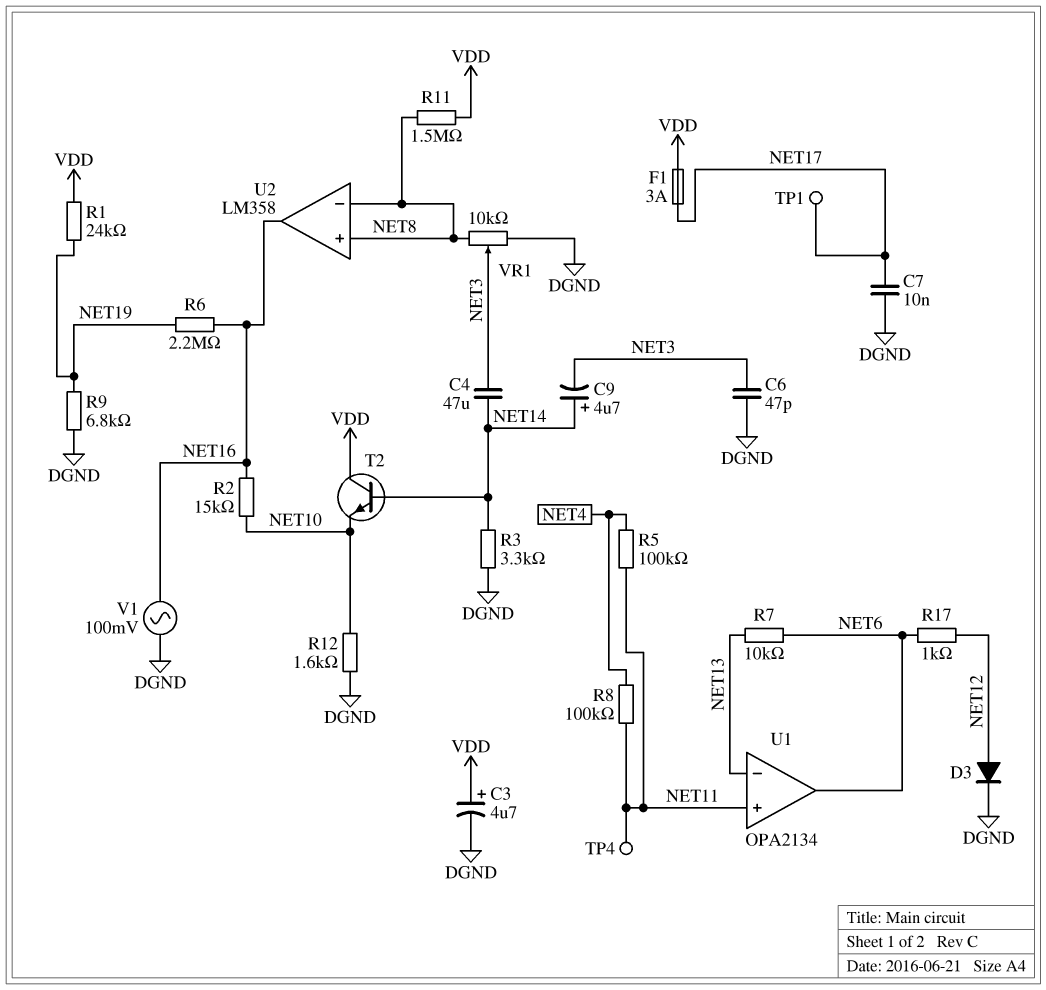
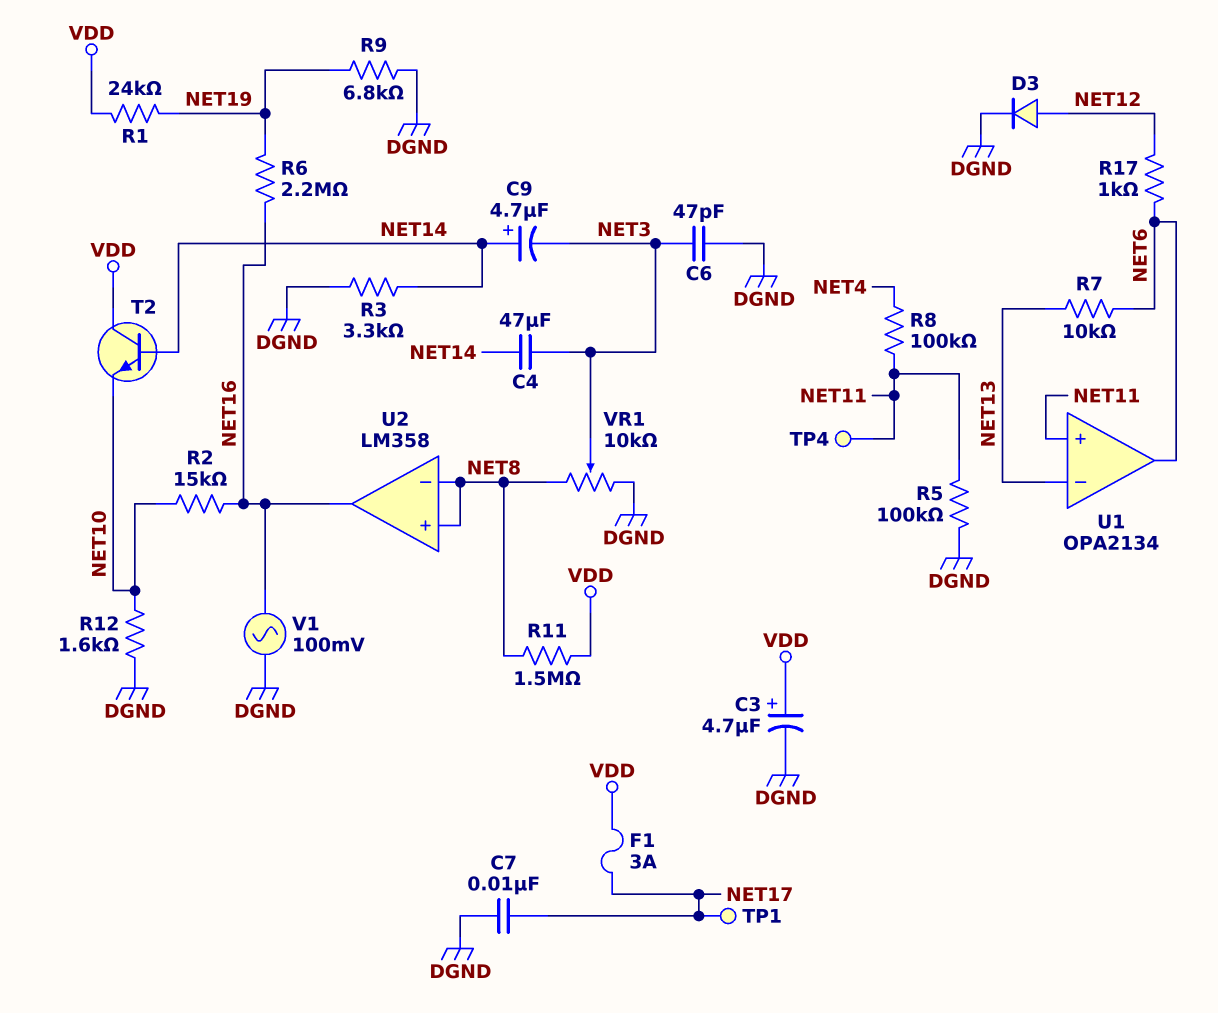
R5: 100k (NET4, NET11) -> 100k (DGND, NET11)

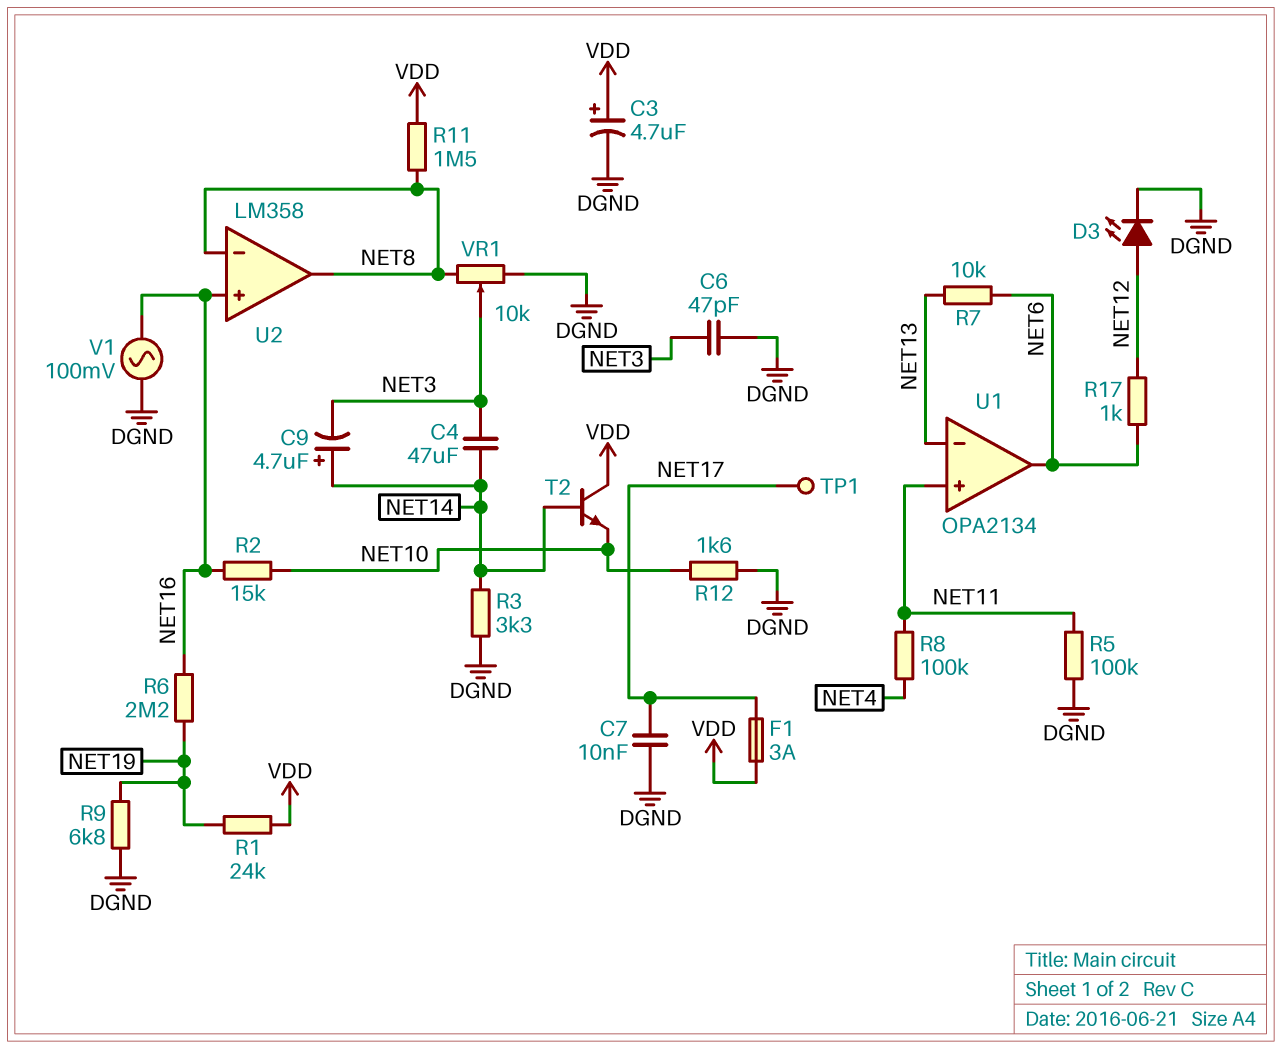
D3: diode (A NET12, K DGND) -> LED (A NET12, K DGND)
TP4: test point (NET11) -> none
U2 pin in+: NET8 -> NET16
U2 pin out: NET16 -> NET8

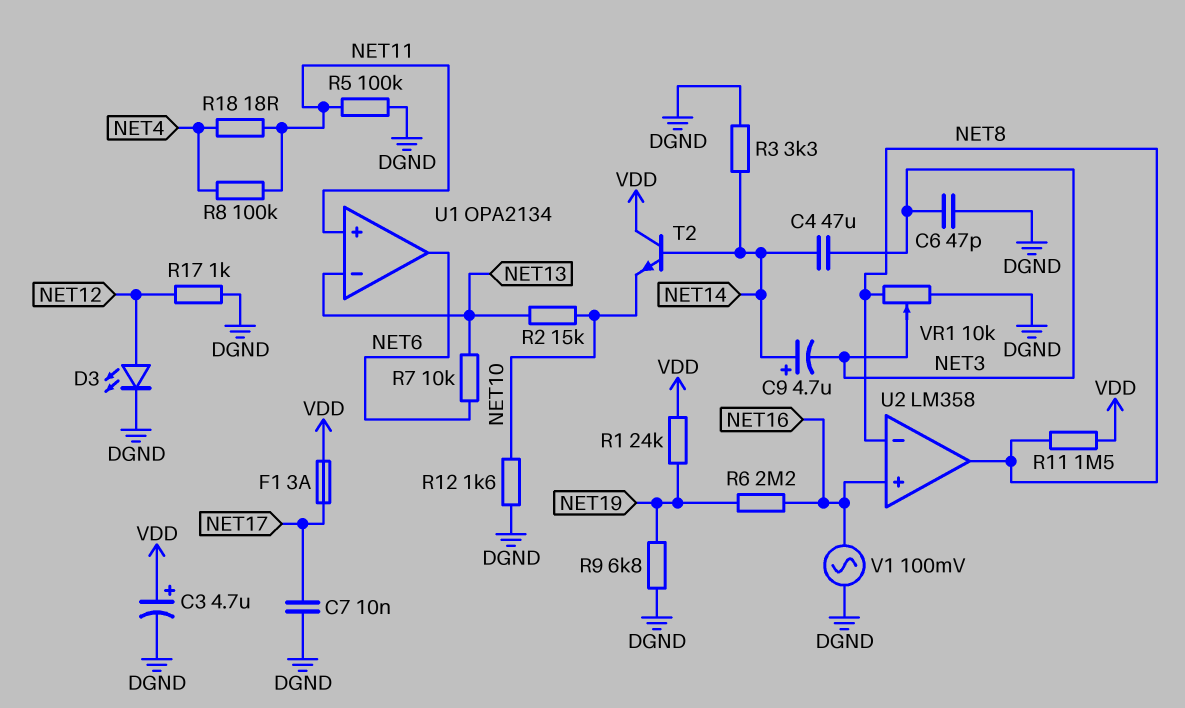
R2: 15k (NET10, NET16) -> 15k (NET10, NET13)
R17: 1k (NET6, NET12) -> 1k (DGND, NET12)
R18: none -> 18 (NET4, NET11)
TP1: test point (NET17) -> none

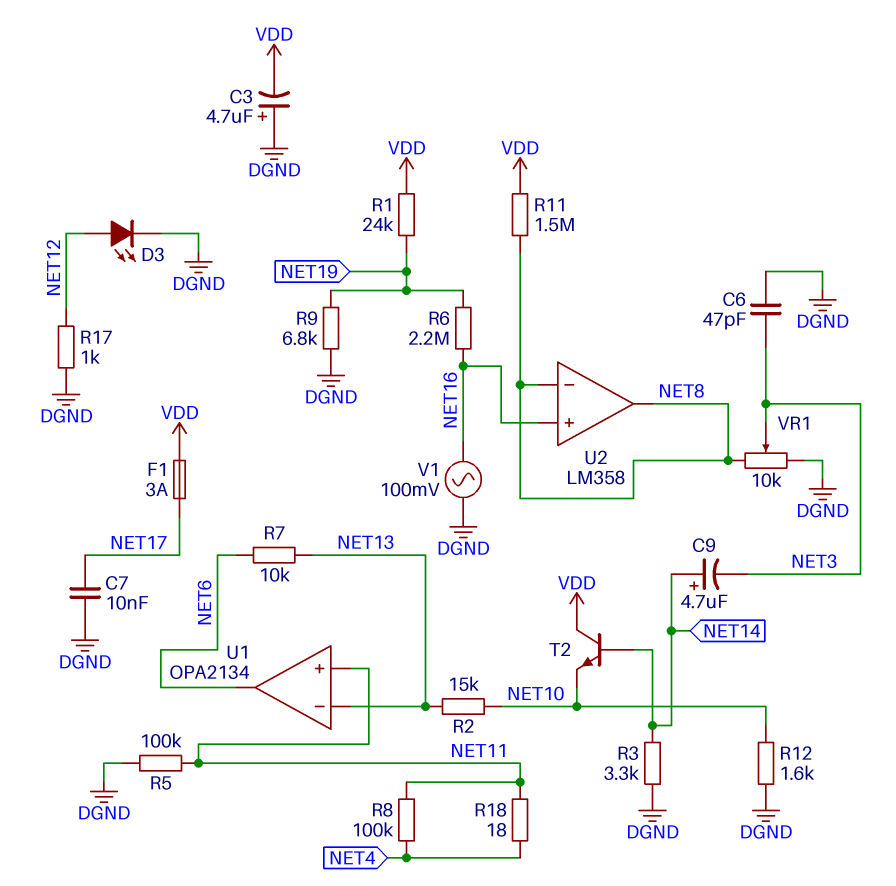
C3: 4.7uF (plus VDD, minus DGND) -> 4.7uF (plus DGND, minus VDD)
C4: 47uF (NET3, NET14) -> none

